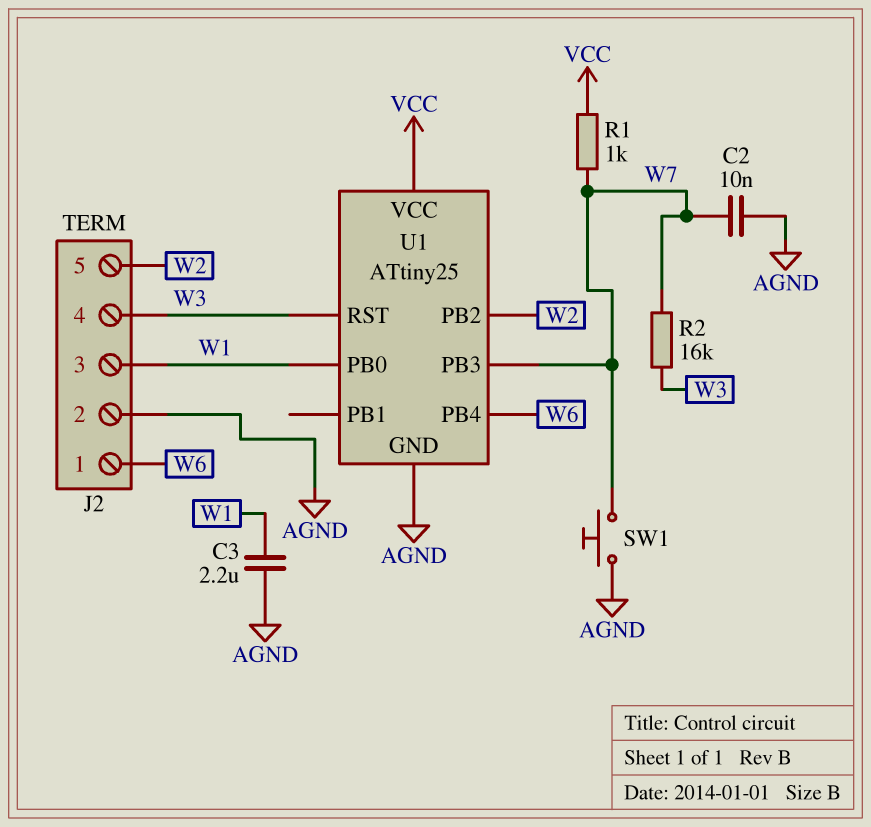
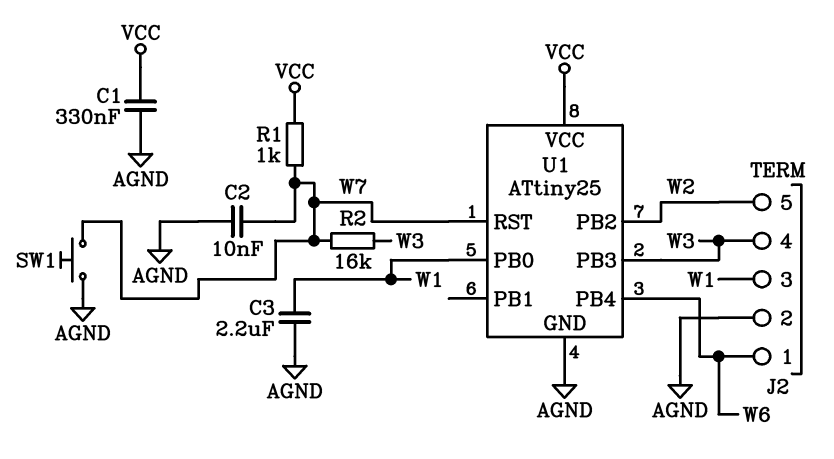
C1: none -> 330nF (AGND, VCC)
U1 pin PB3: W7 -> W3
U1 pin RST: W3 -> W7

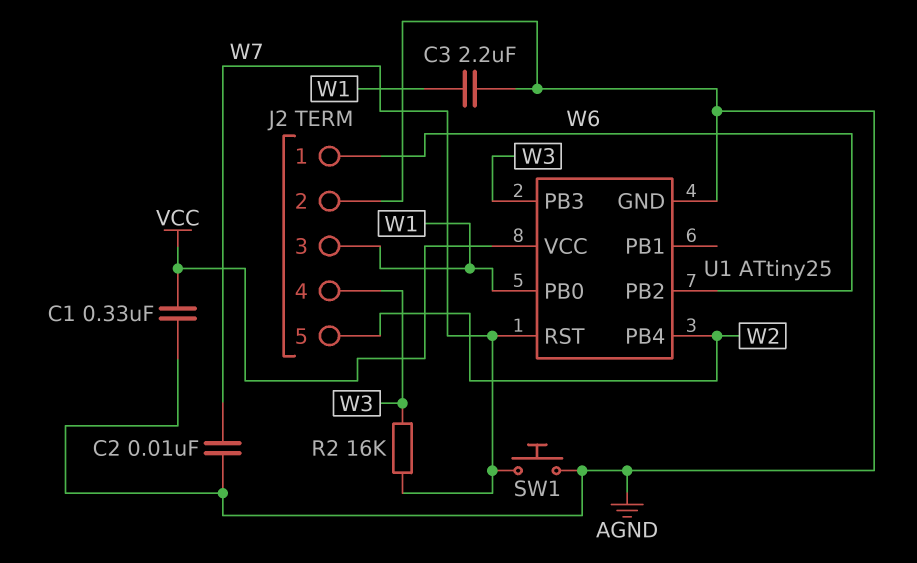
R1: 1k (VCC, W7) -> none
U1 pin PB2: W2 -> W6
U1 pin PB4: W6 -> W2

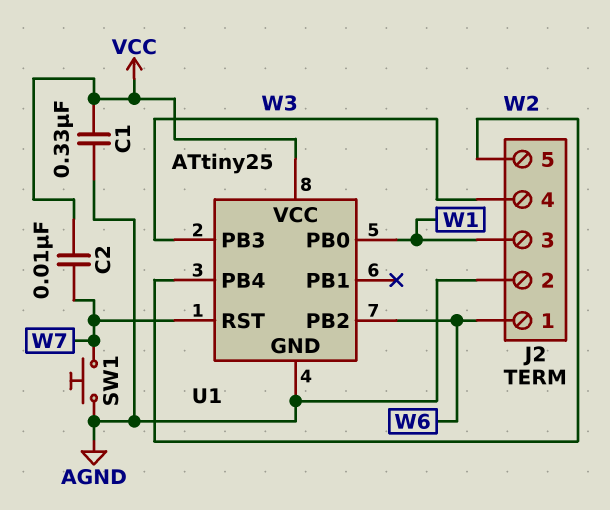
C2: 10nF (AGND, W7) -> 10nF (VCC, W7)
C3: 2.2uF (AGND, W1) -> none
R2: 16k (W3, W7) -> none

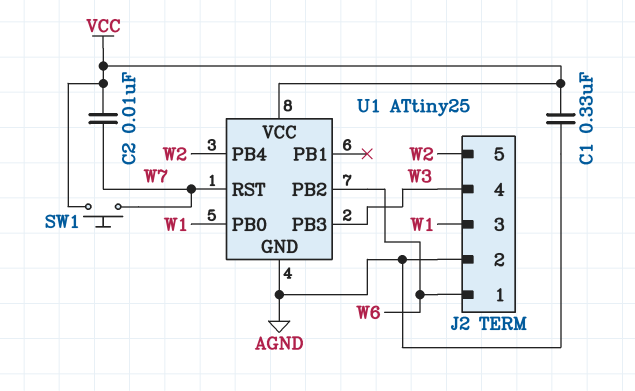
SW1: button (AGND, W7) -> button (VCC, W7)

